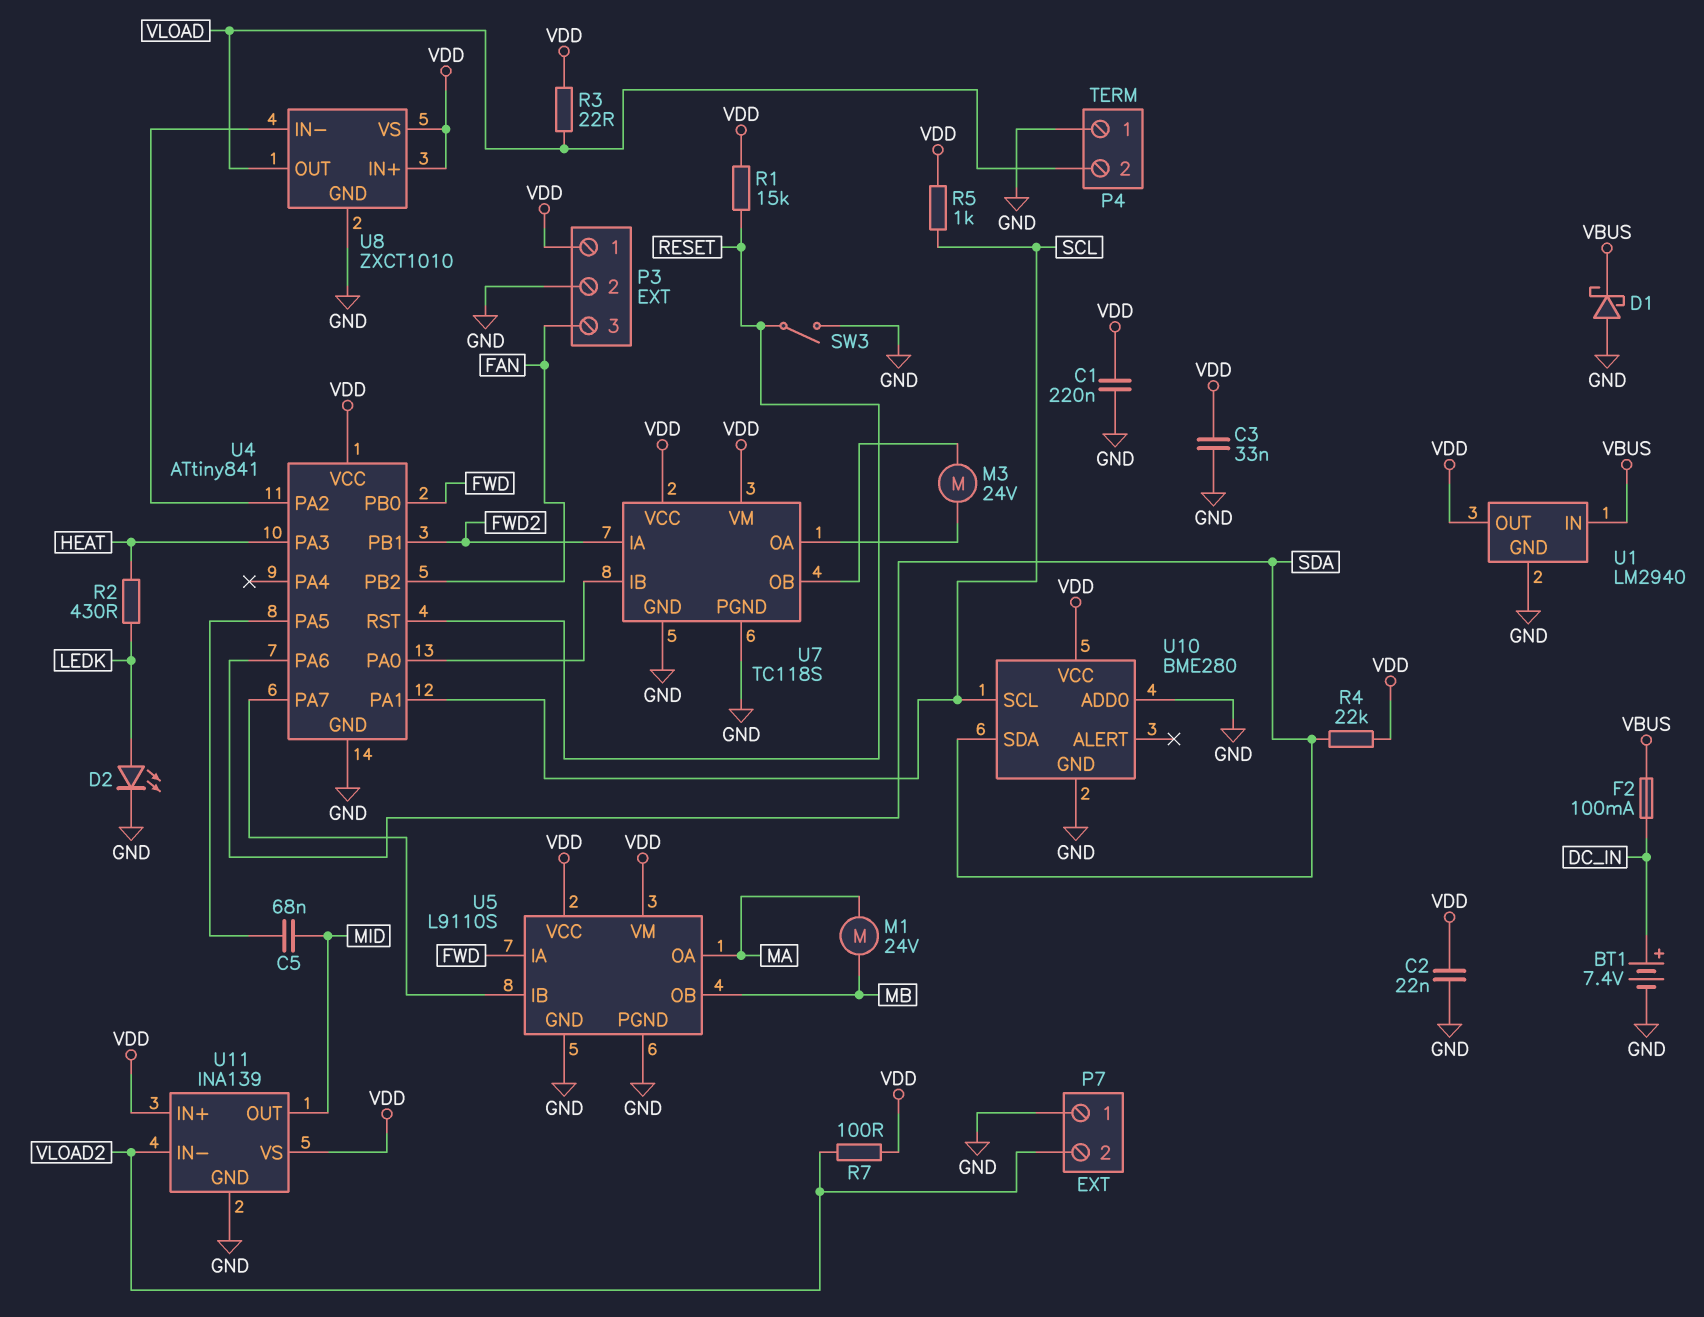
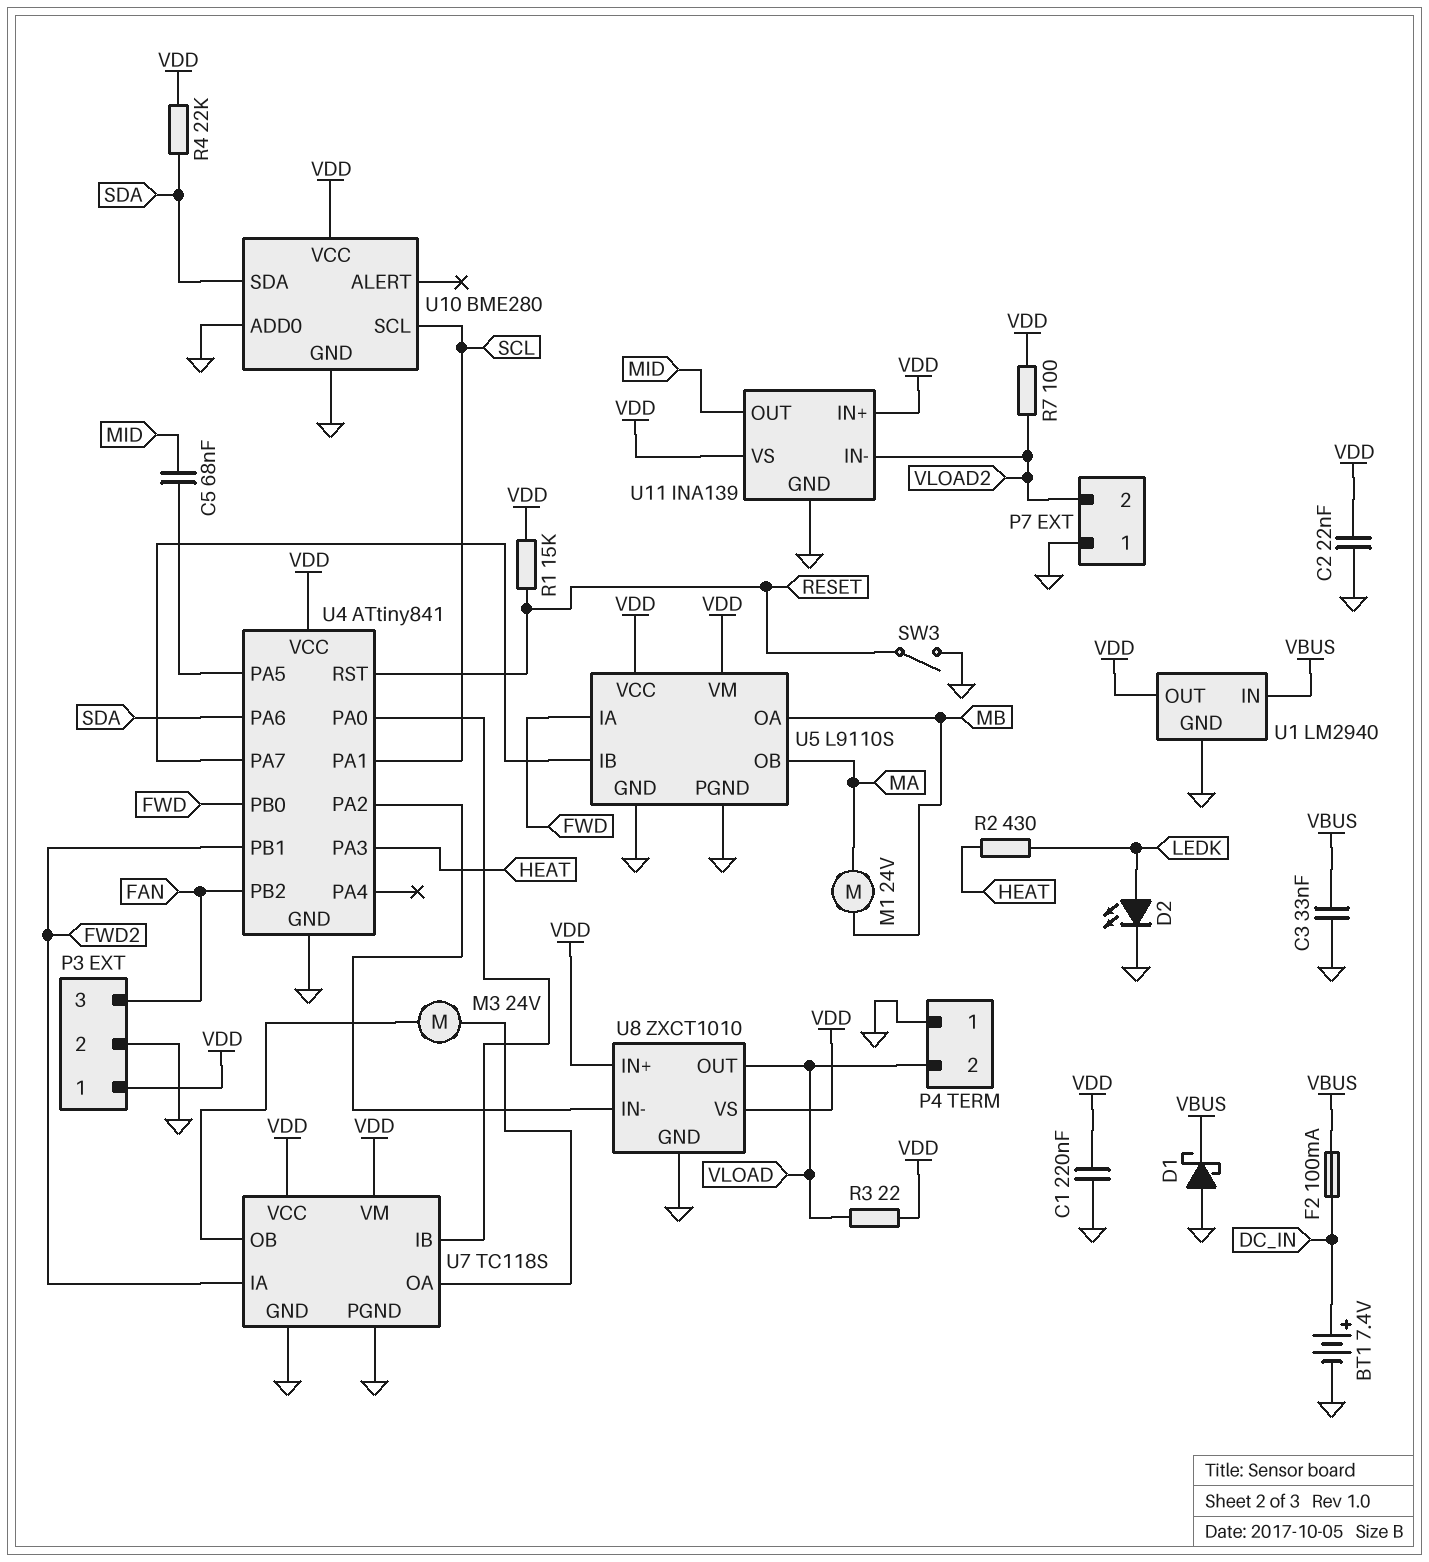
C3: 33nF (GND, VDD) -> 33nF (GND, VBUS)
R5: 1k (SCL, VDD) -> none
U5 pin OA: MA -> MB
U5 pin OB: MB -> MA

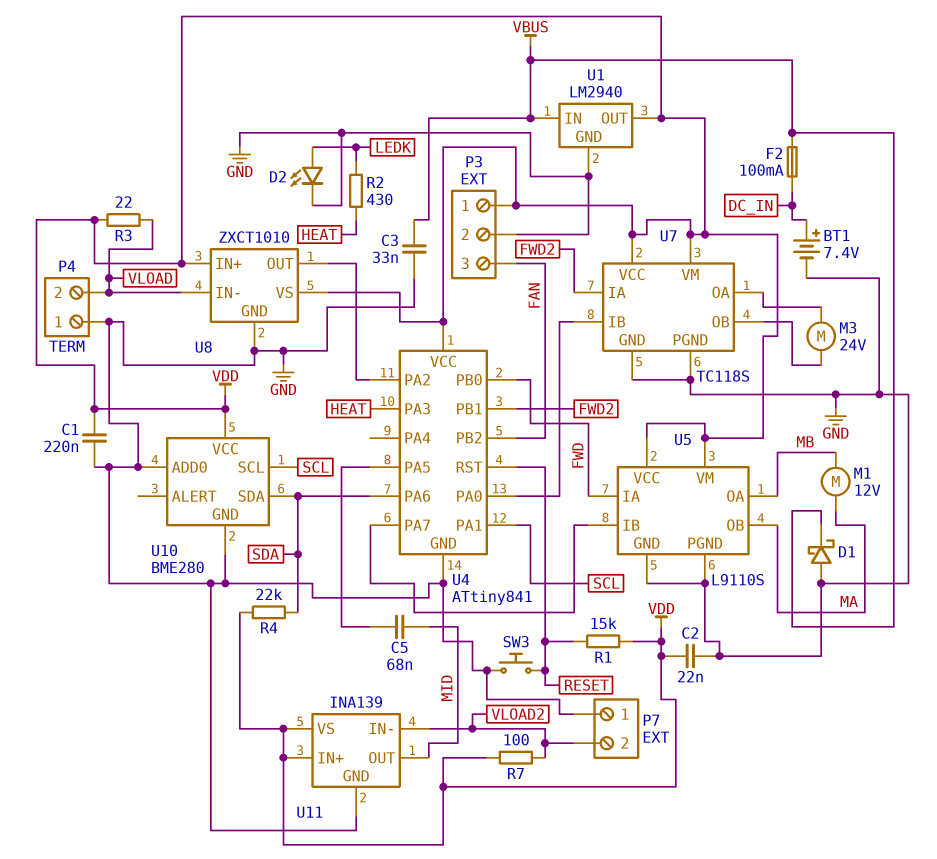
M1: motor 24V (MA, MB) -> motor 12V (MA, MB)
SW3: switch (GND, RESET) -> button (GND, RESET)
U8 pin IN-: U4/PA2 -> VLOAD
U8 pin OUT: VLOAD -> U4/PA2

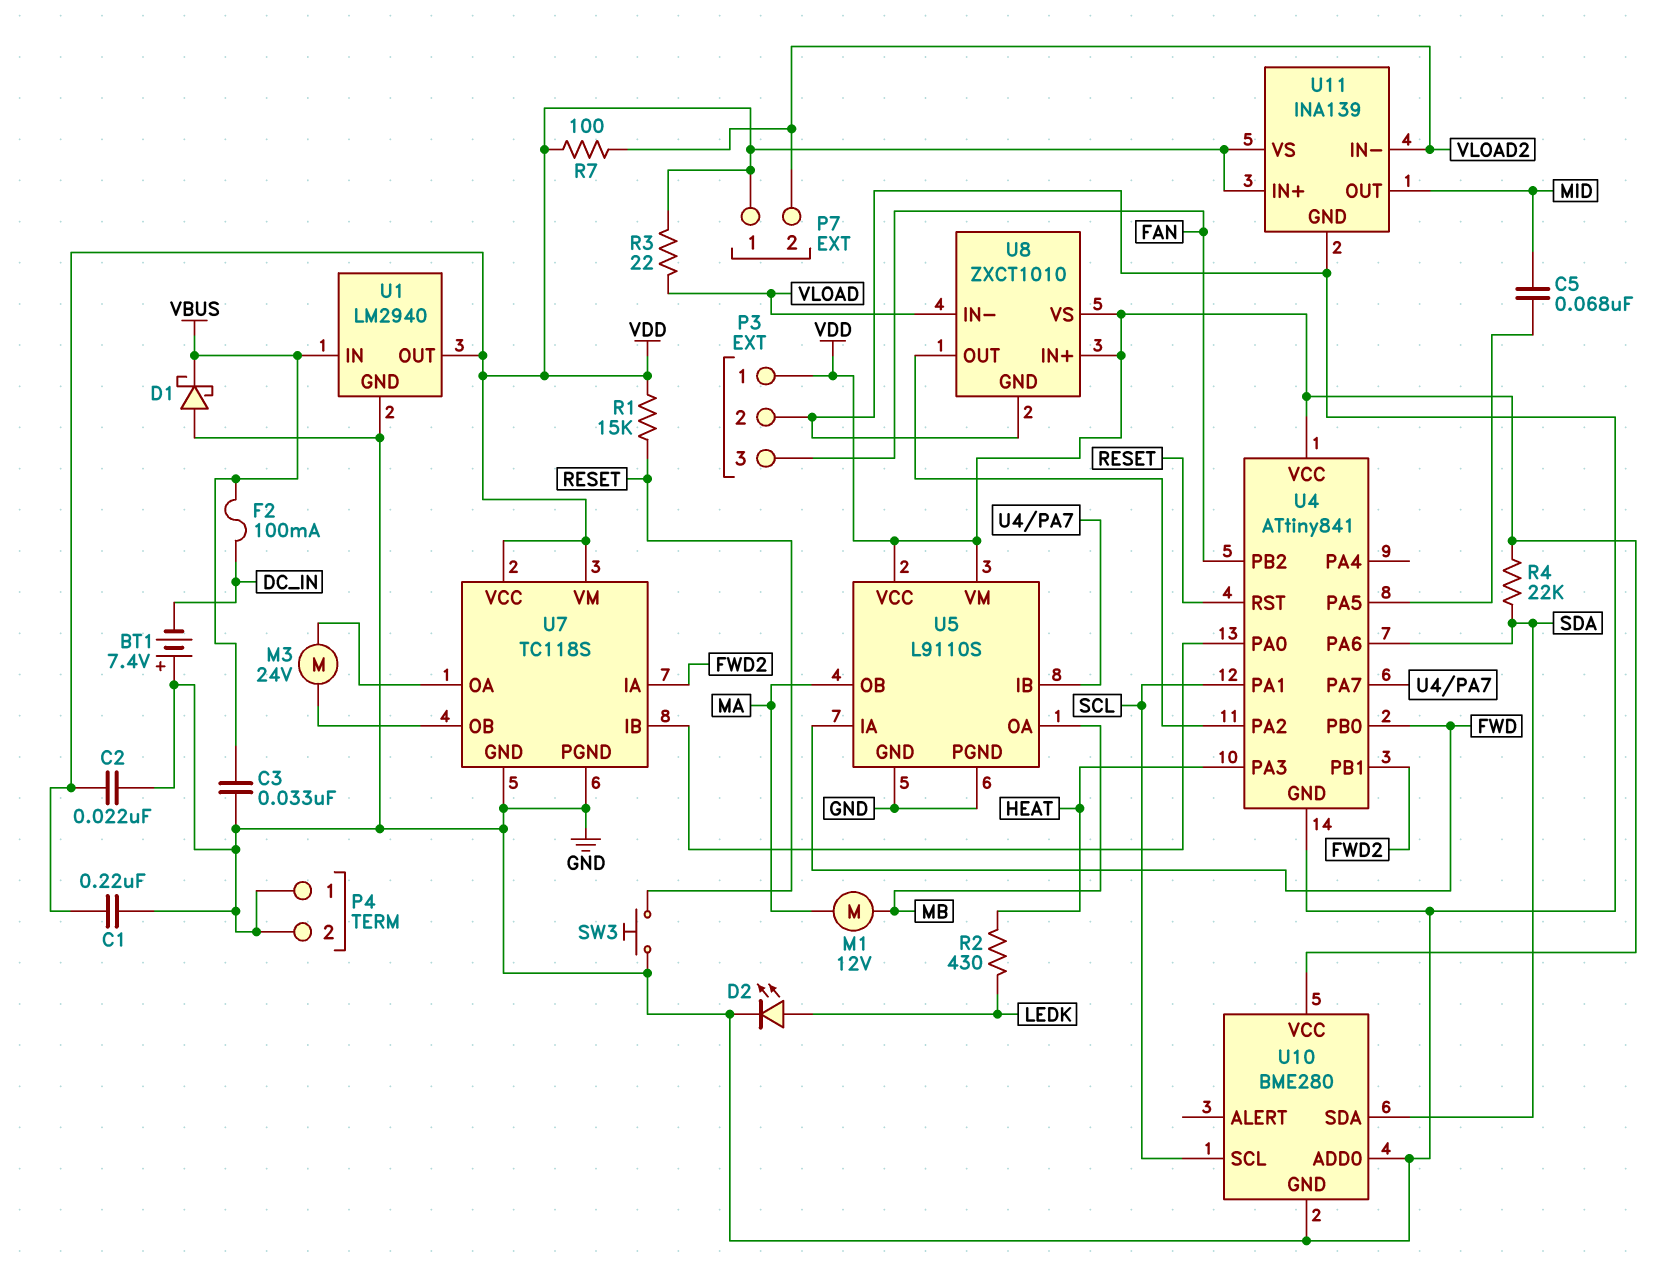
BT1: 7.4V (plus DC_IN, minus GND) -> 7.4V (plus GND, minus DC_IN)
P4 pin 2: VLOAD -> GND
P7 pin 1: GND -> VDD

